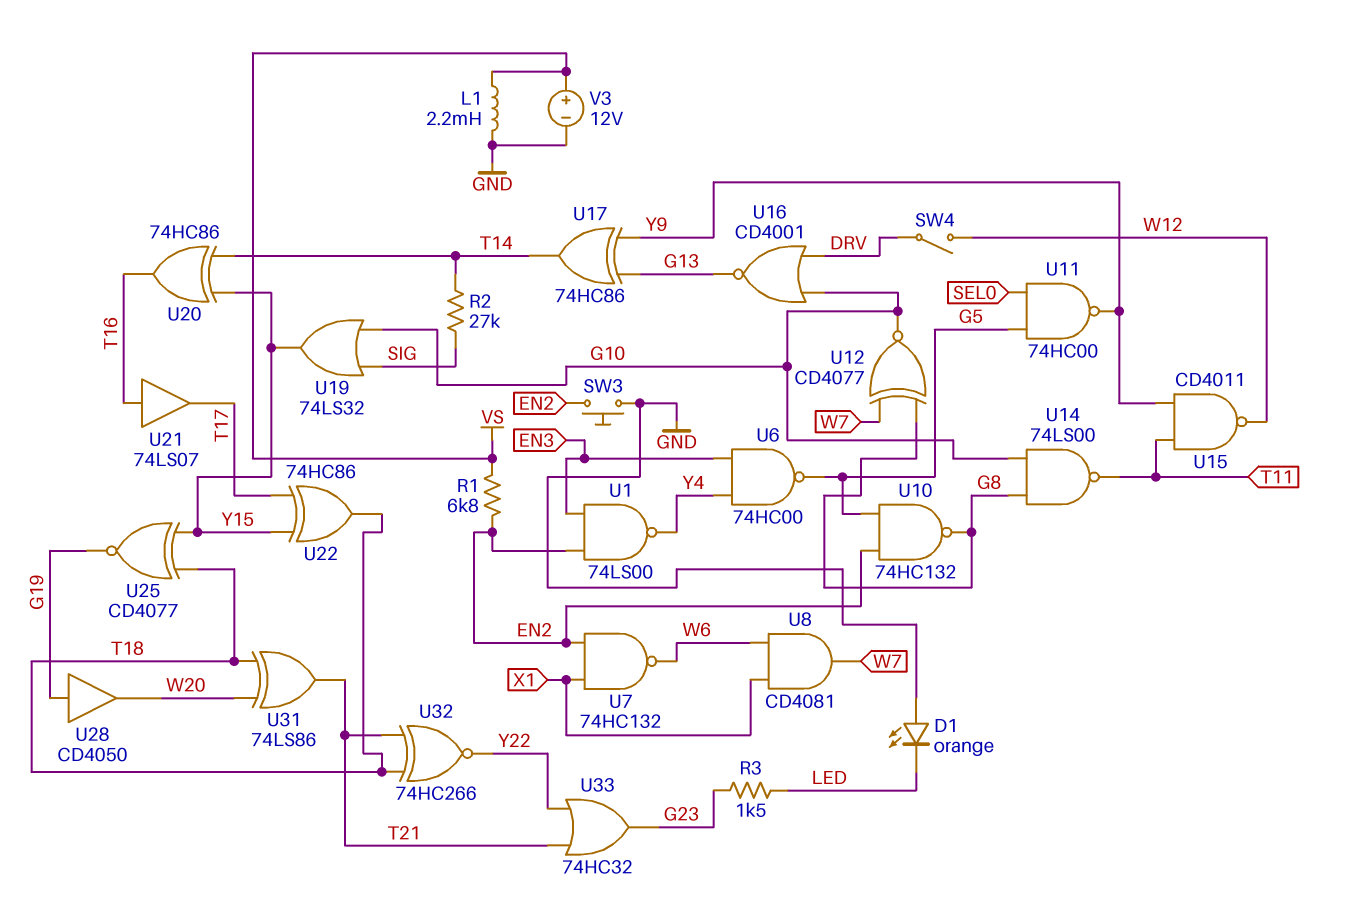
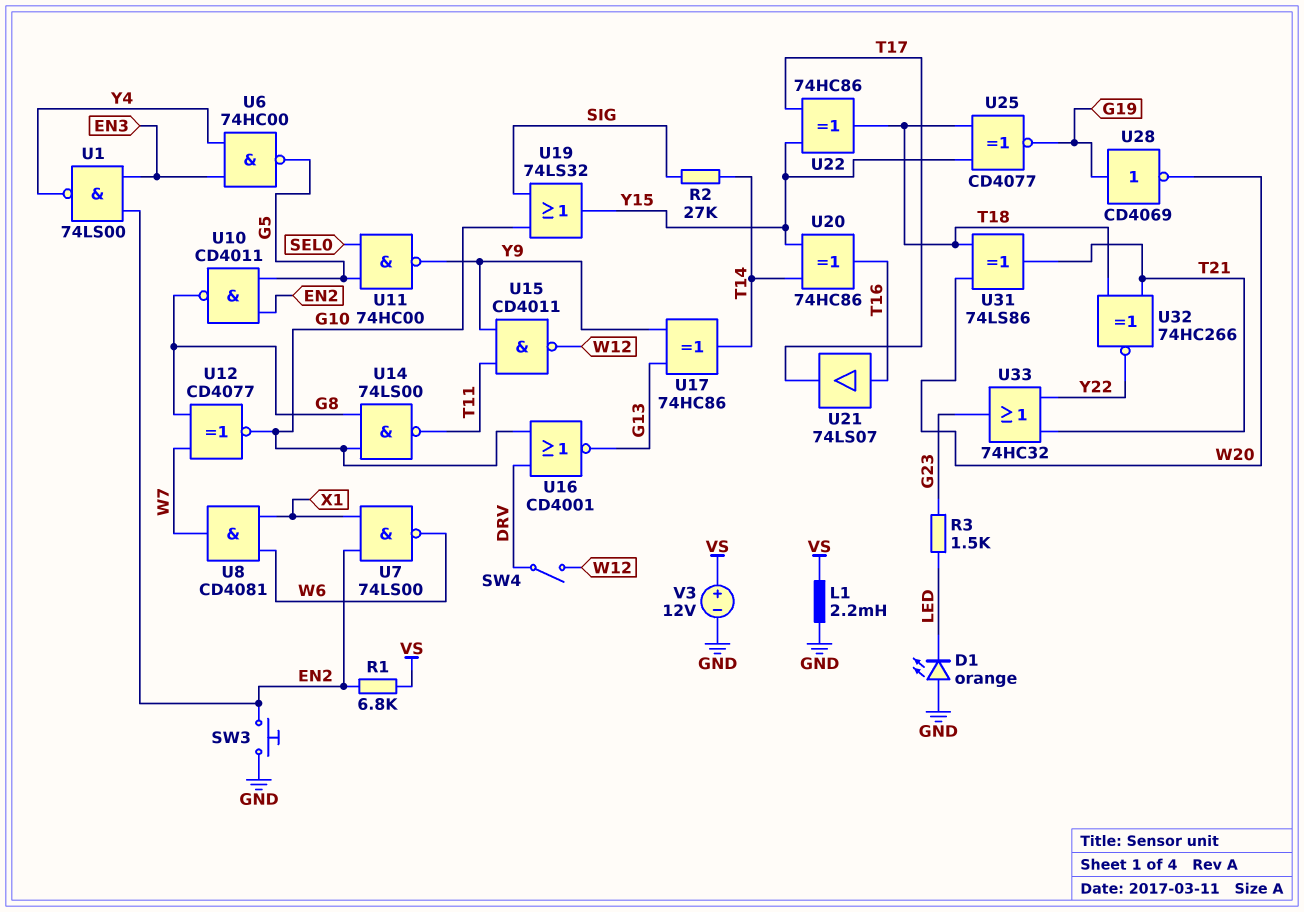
U7: NAND 74HC132 (in EN2, in X1, out W6) -> NAND 74LS00 (in EN2, in X1, out W6)
U10: NAND 74HC132 (in EN2, in G5, out G8) -> NAND CD4011 (in EN2, in G5, out G8)
U28: buffer CD4050 (in G19, out W20) -> NOT CD4069 (in G19, out W20)

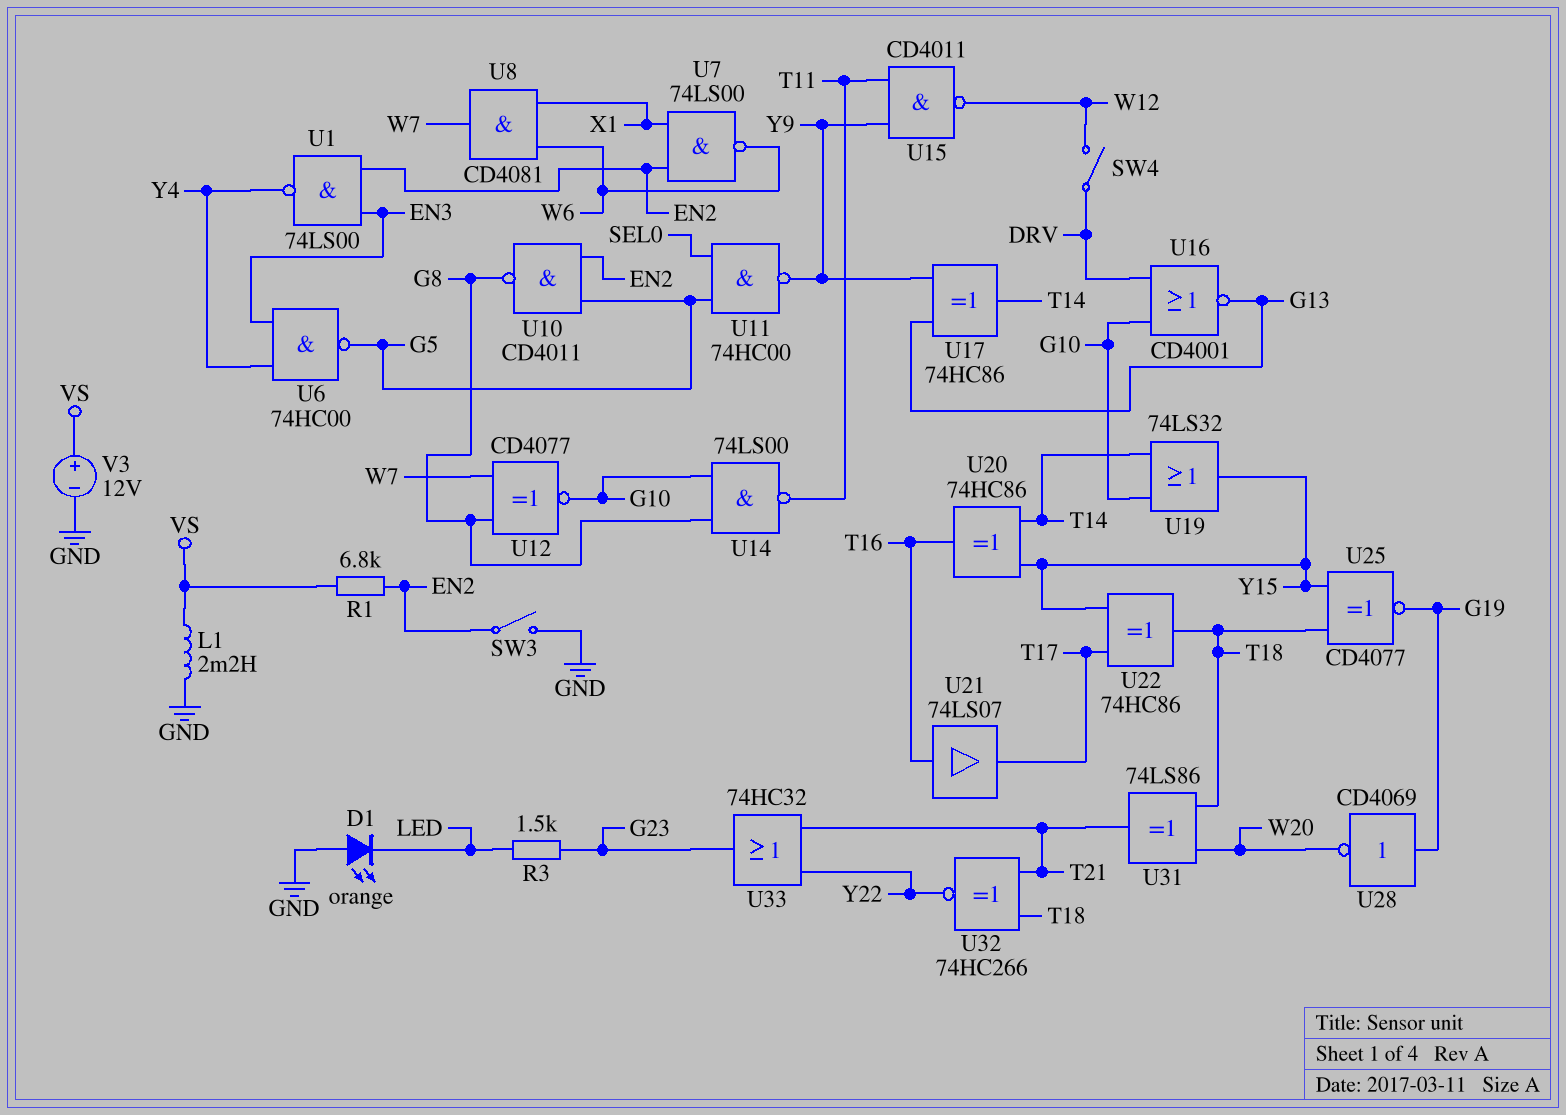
R2: 27k (SIG, T14) -> none
SW3: button (EN2, GND) -> switch (EN2, GND)
U19: OR 74LS32 (in G10, in SIG, out Y15) -> OR 74LS32 (in G10, in T14, out Y15)

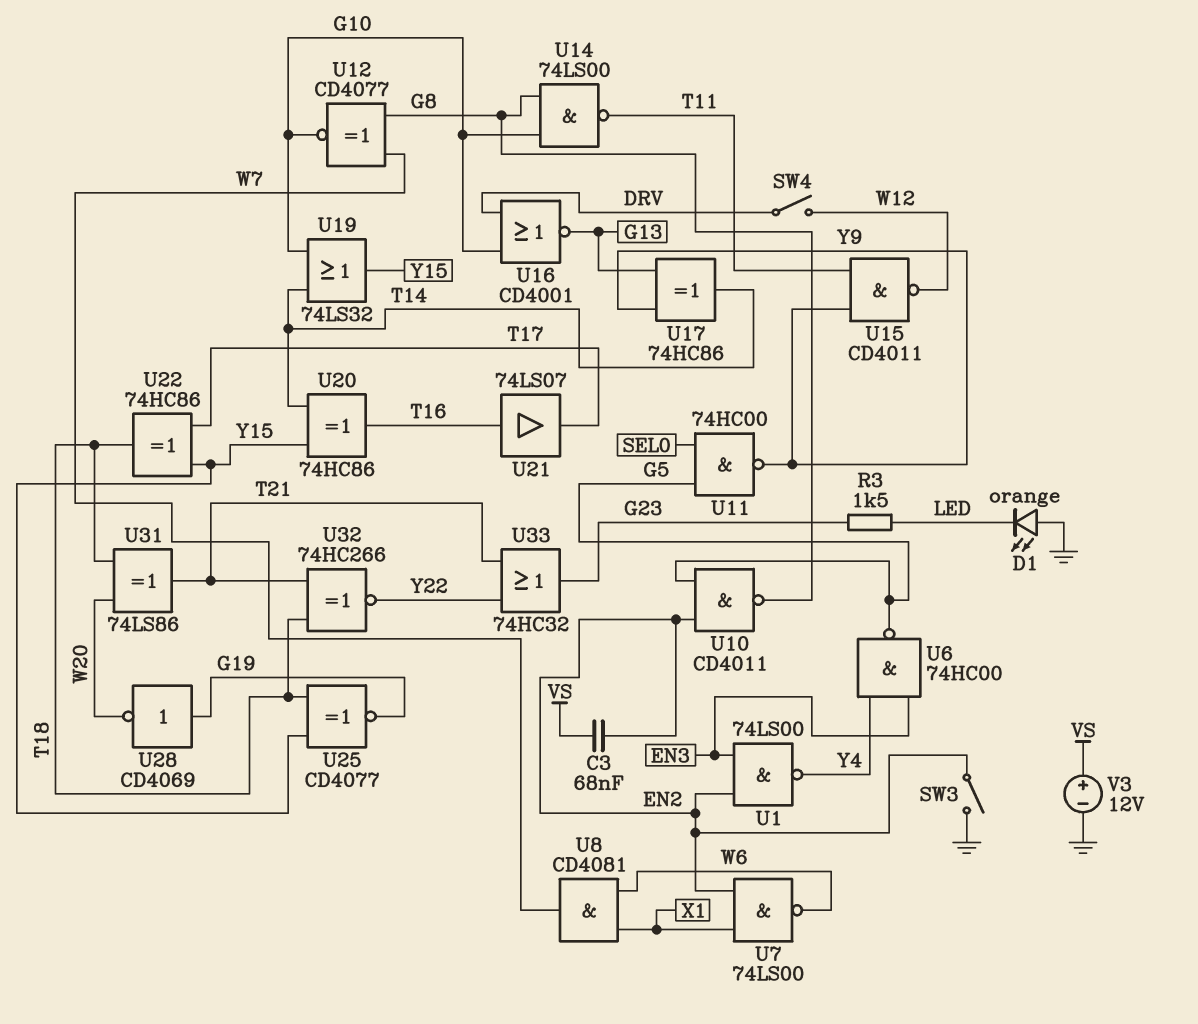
C3: none -> 68nF (EN2, VS)
L1: 2.2mH (GND, VS) -> none
R1: 6.8k (EN2, VS) -> none

